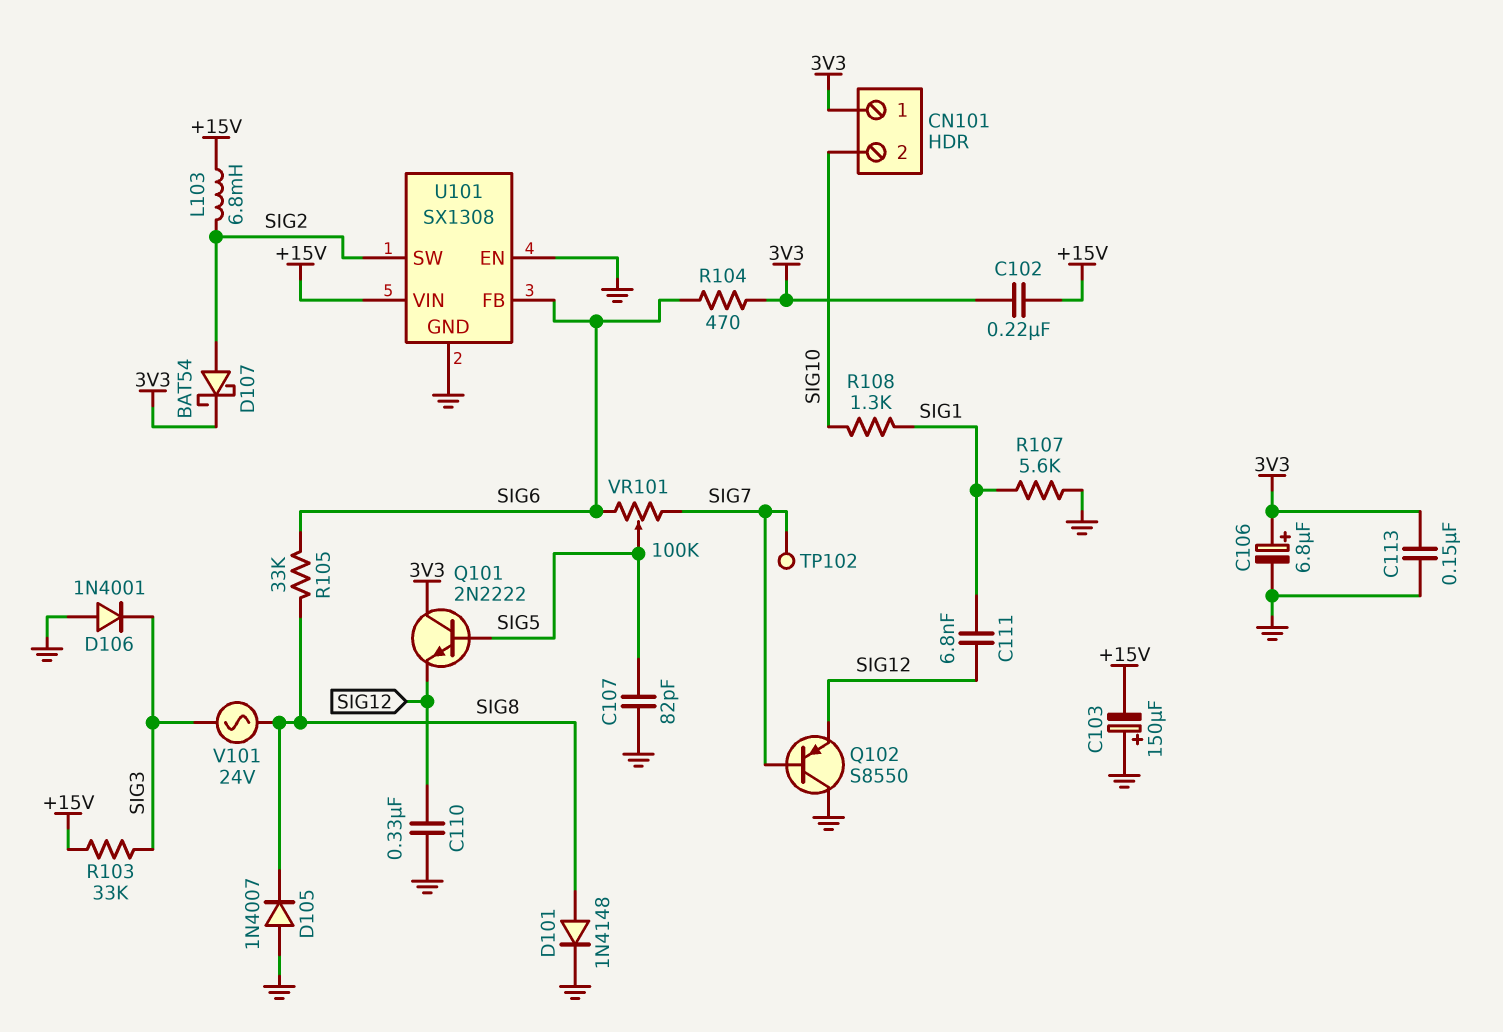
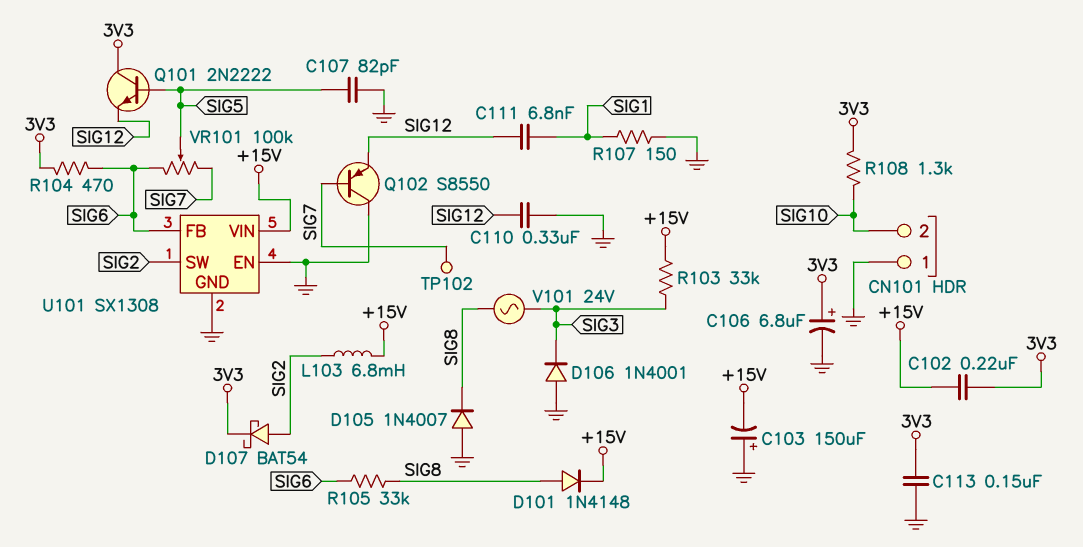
CN101 pin 1: 3V3 -> GND
D101: diode 1N4148 (A SIG8, K GND) -> diode 1N4148 (A SIG8, K +15V)
R107: 5.6k (GND, SIG1) -> 150 (GND, SIG1)
R108: 1.3k (SIG1, SIG10) -> 1.3k (3V3, SIG10)

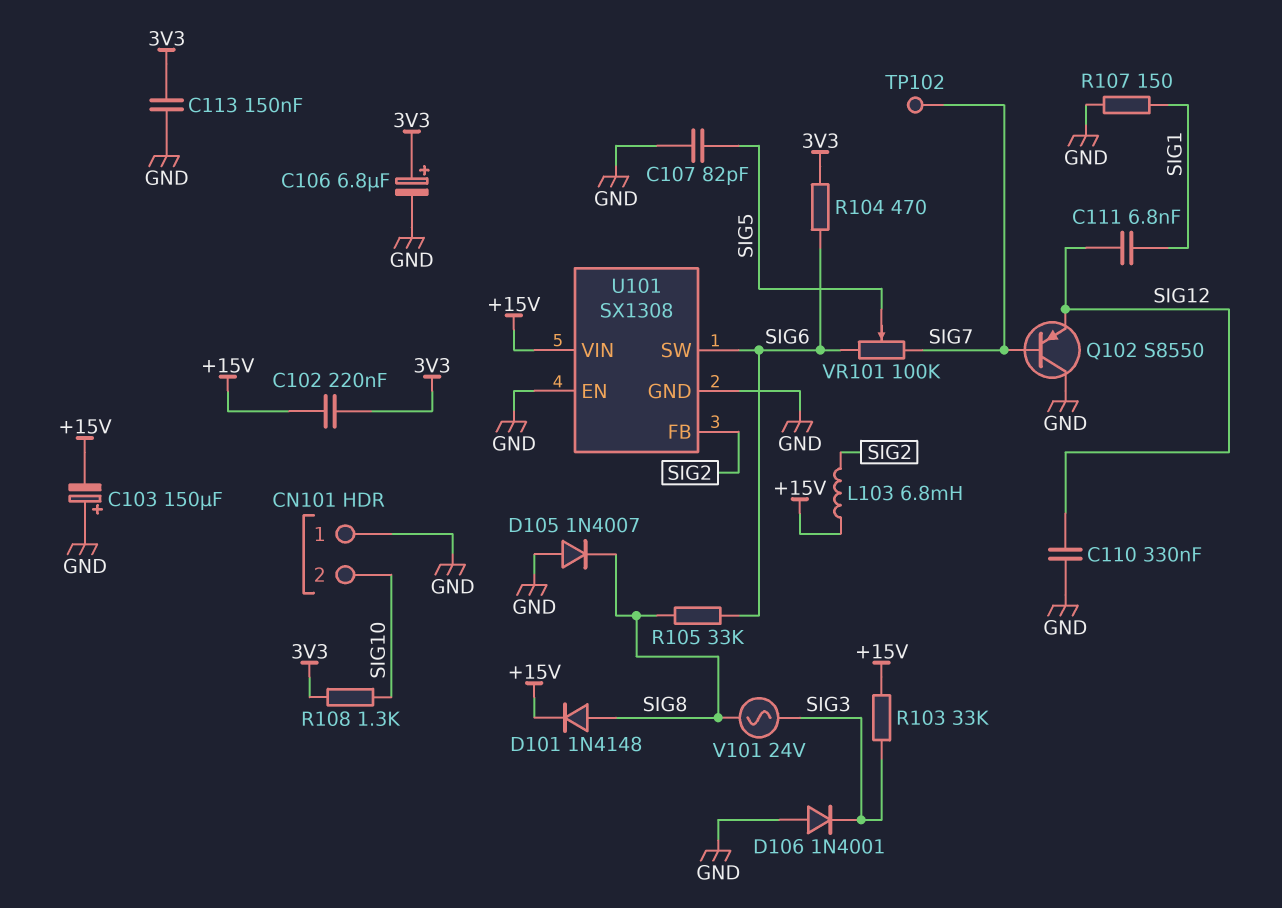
D107: schottky BAT54 (A SIG2, K 3V3) -> none
Q101: NPN 2N2222 (B SIG5, C 3V3, E SIG12) -> none
U101 pin FB: SIG6 -> SIG2
U101 pin SW: SIG2 -> SIG6

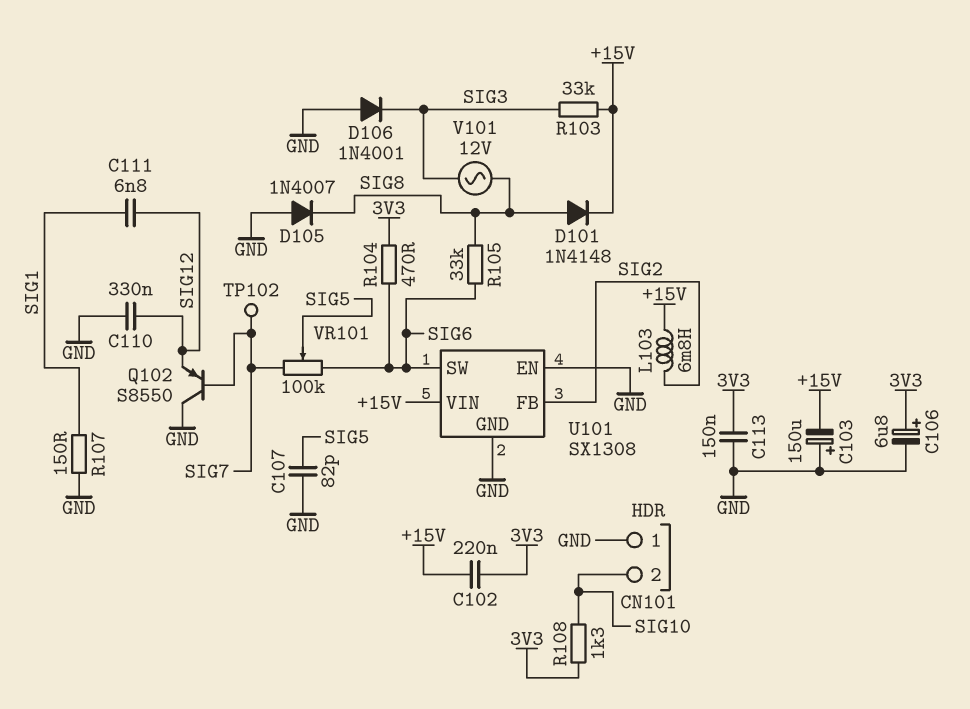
V101: AC 24V (SIG3, SIG8) -> AC 12V (SIG3, SIG8)

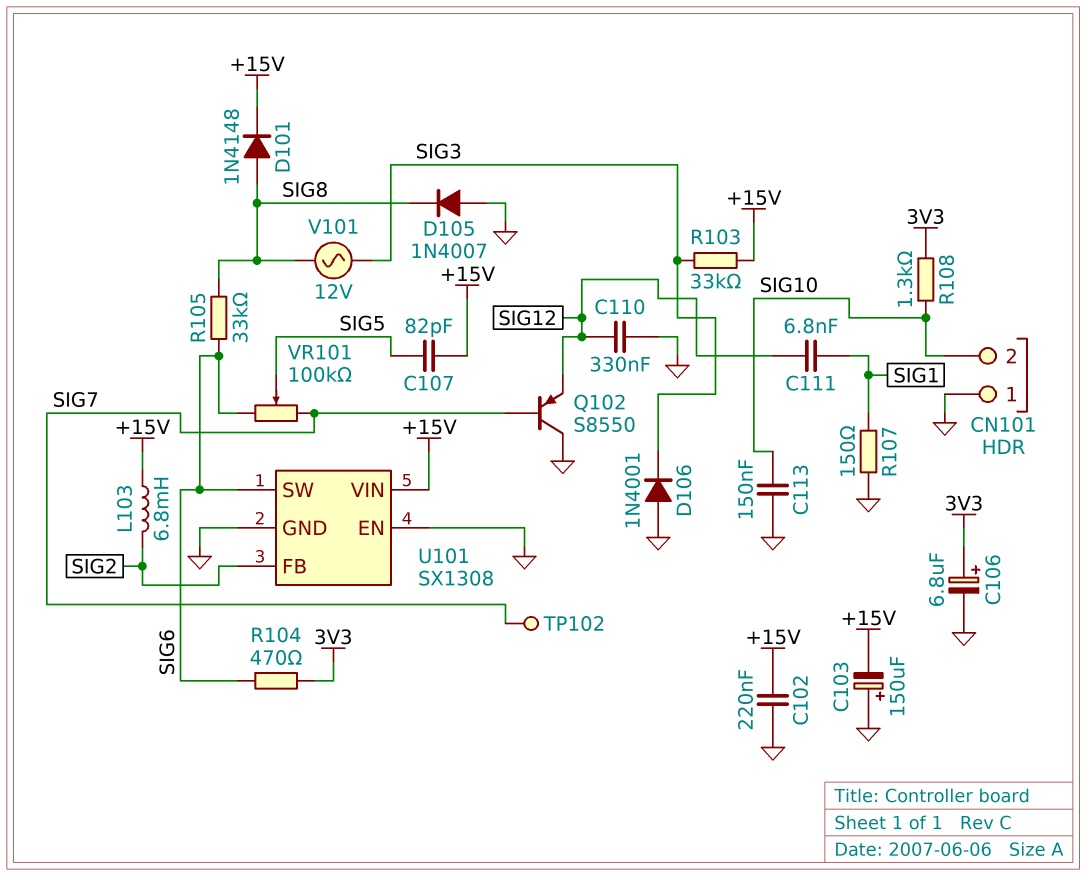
C102: 220nF (+15V, 3V3) -> 220nF (+15V, GND)
C107: 82pF (GND, SIG5) -> 82pF (+15V, SIG5)
C113: 150nF (3V3, GND) -> 150nF (GND, SIG10)

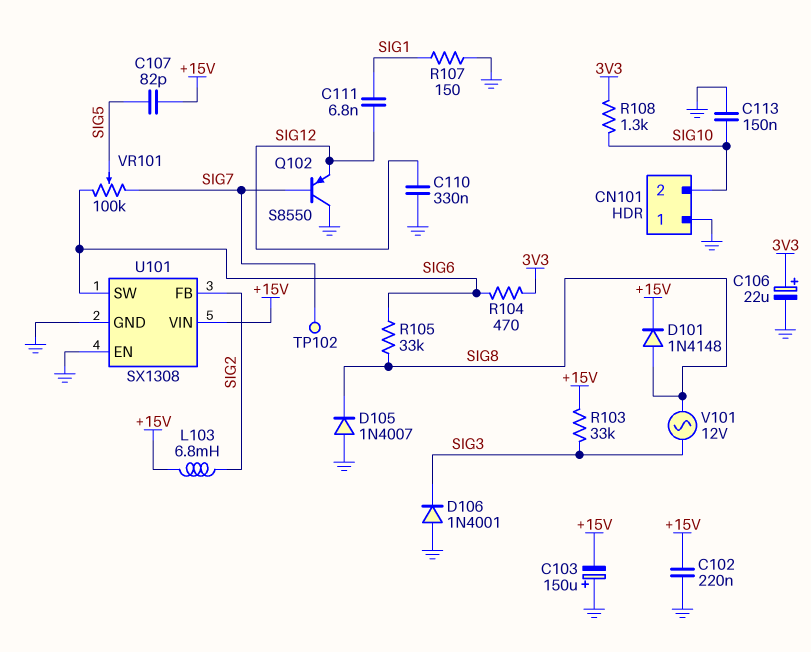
C106: 6.8uF (plus 3V3, minus GND) -> 22uF (plus 3V3, minus GND)

